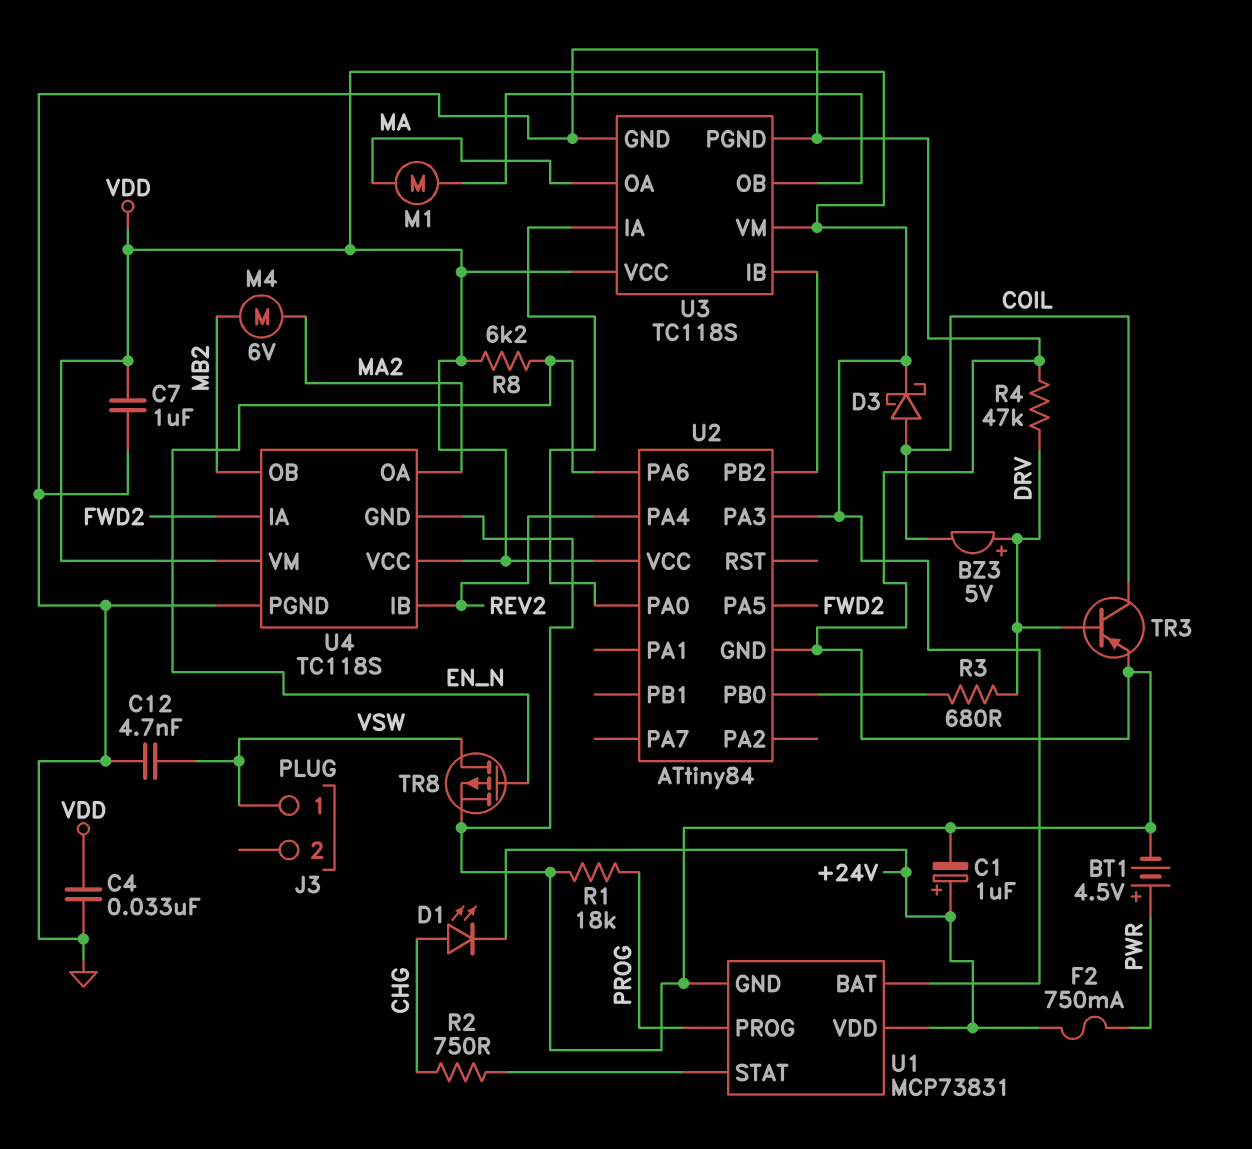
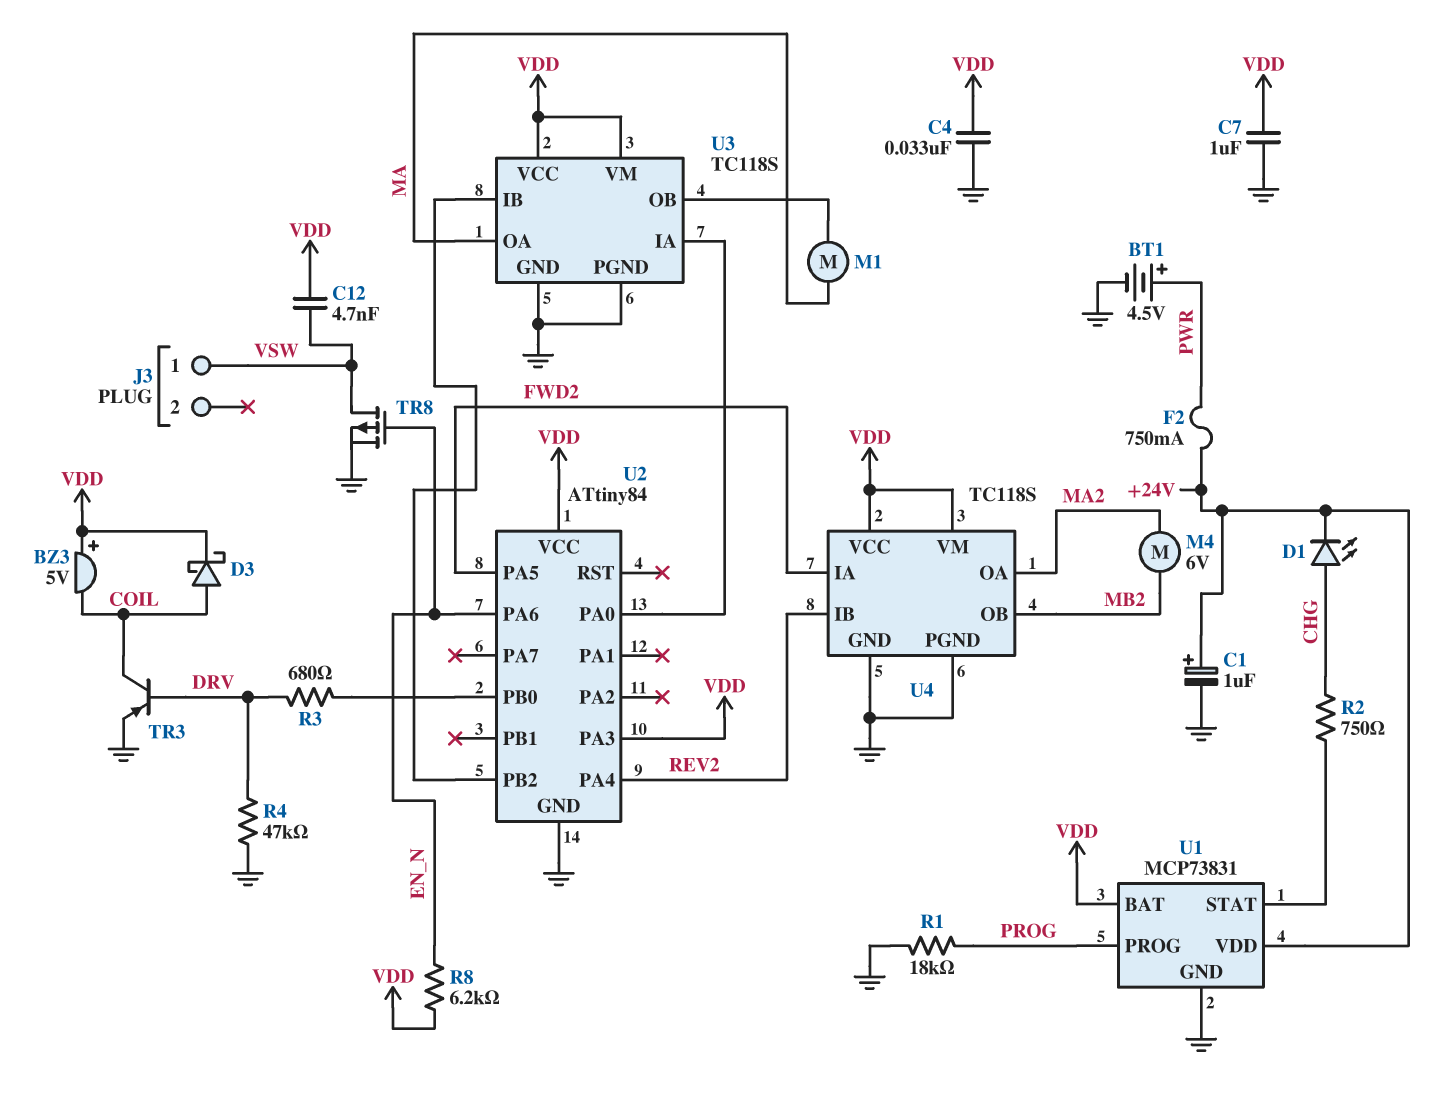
BZ3: buzzer 5V (plus DRV, minus COIL) -> buzzer 5V (plus VDD, minus COIL)
C12: 4.7nF (GND, VSW) -> 4.7nF (VDD, VSW)

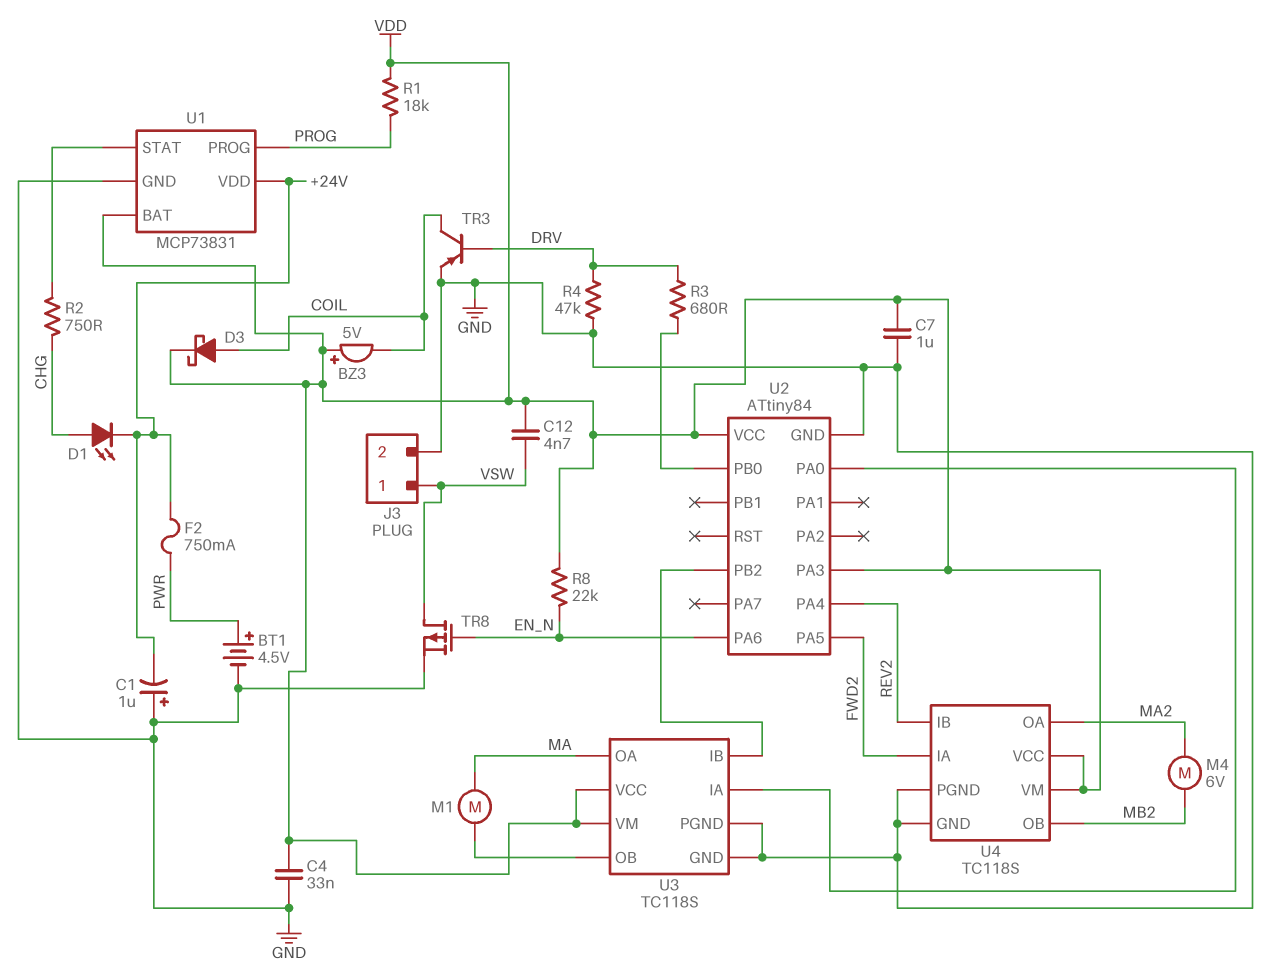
C1: 1uF (plus +24V, minus GND) -> 1uF (plus GND, minus +24V)
J3 pin 2: none -> GND
R1: 18k (GND, PROG) -> 18k (PROG, VDD)
R8: 6.2k (EN_N, VDD) -> 22k (EN_N, VDD)

